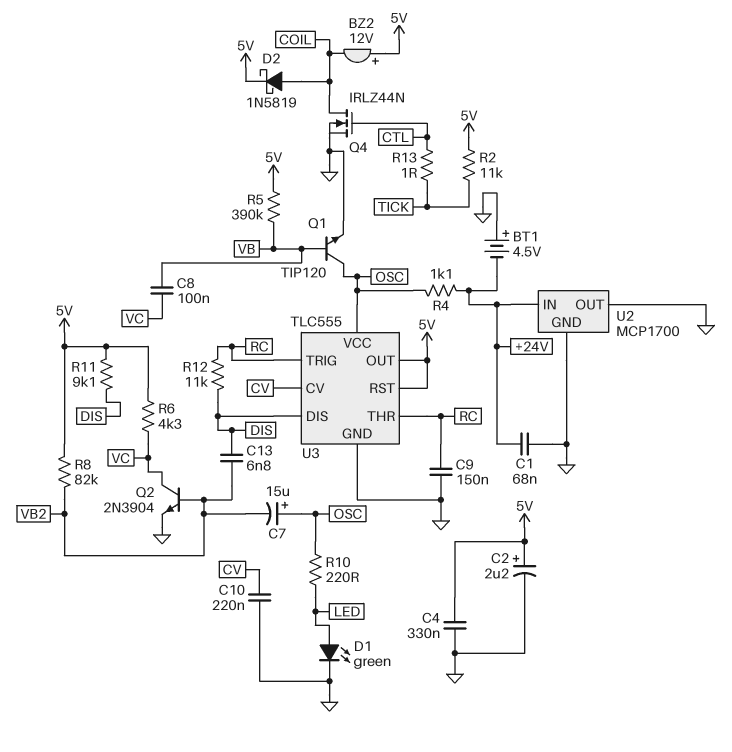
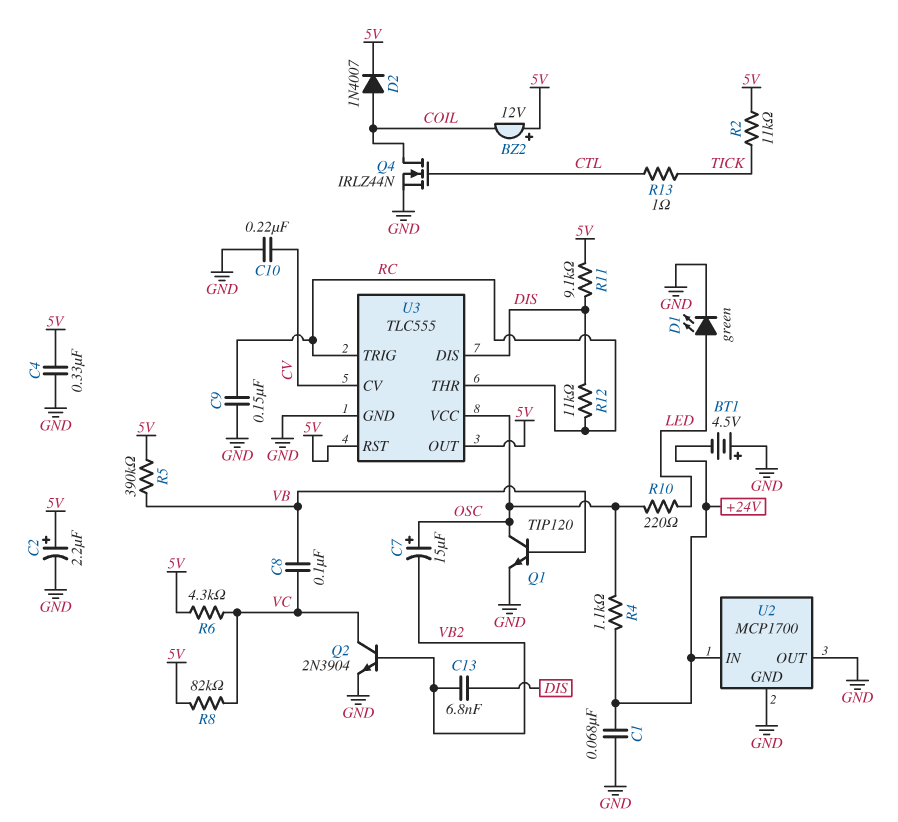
D2: schottky 1N5819 (A COIL, K 5V) -> diode 1N4007 (A COIL, K 5V)
R8: 82k (5V, VB2) -> 82k (5V, VC)

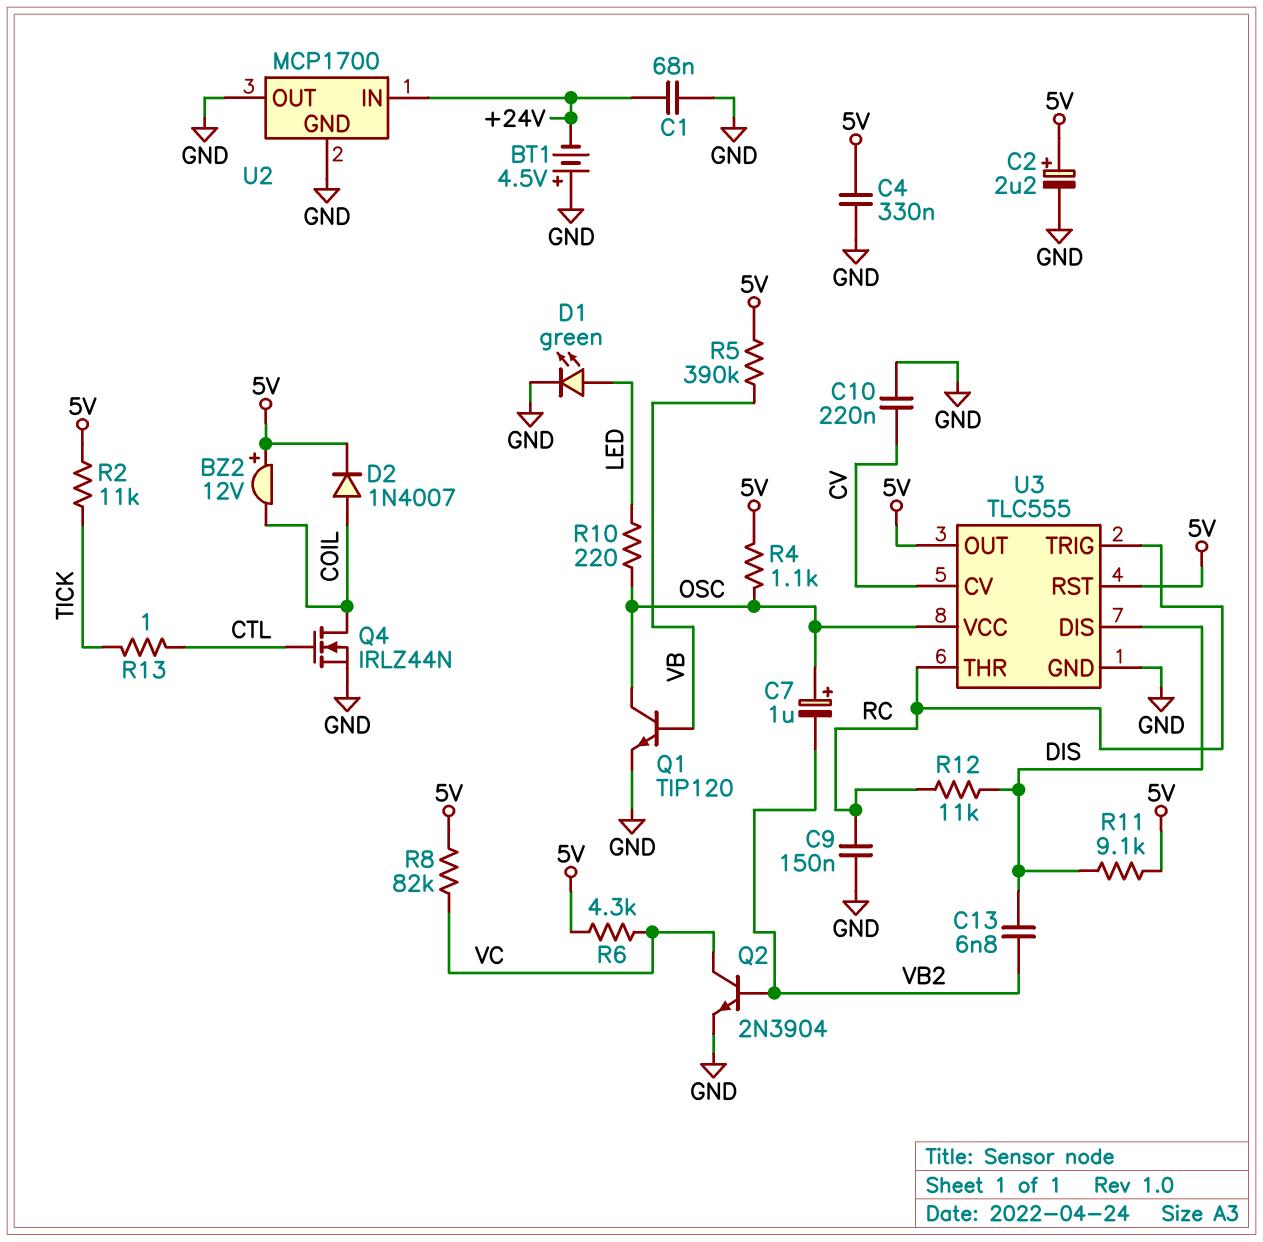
C7: 15uF (plus OSC, minus VB2) -> 1uF (plus OSC, minus VB2)
C8: 100nF (VB, VC) -> none
R4: 1.1k (+24V, OSC) -> 1.1k (5V, OSC)

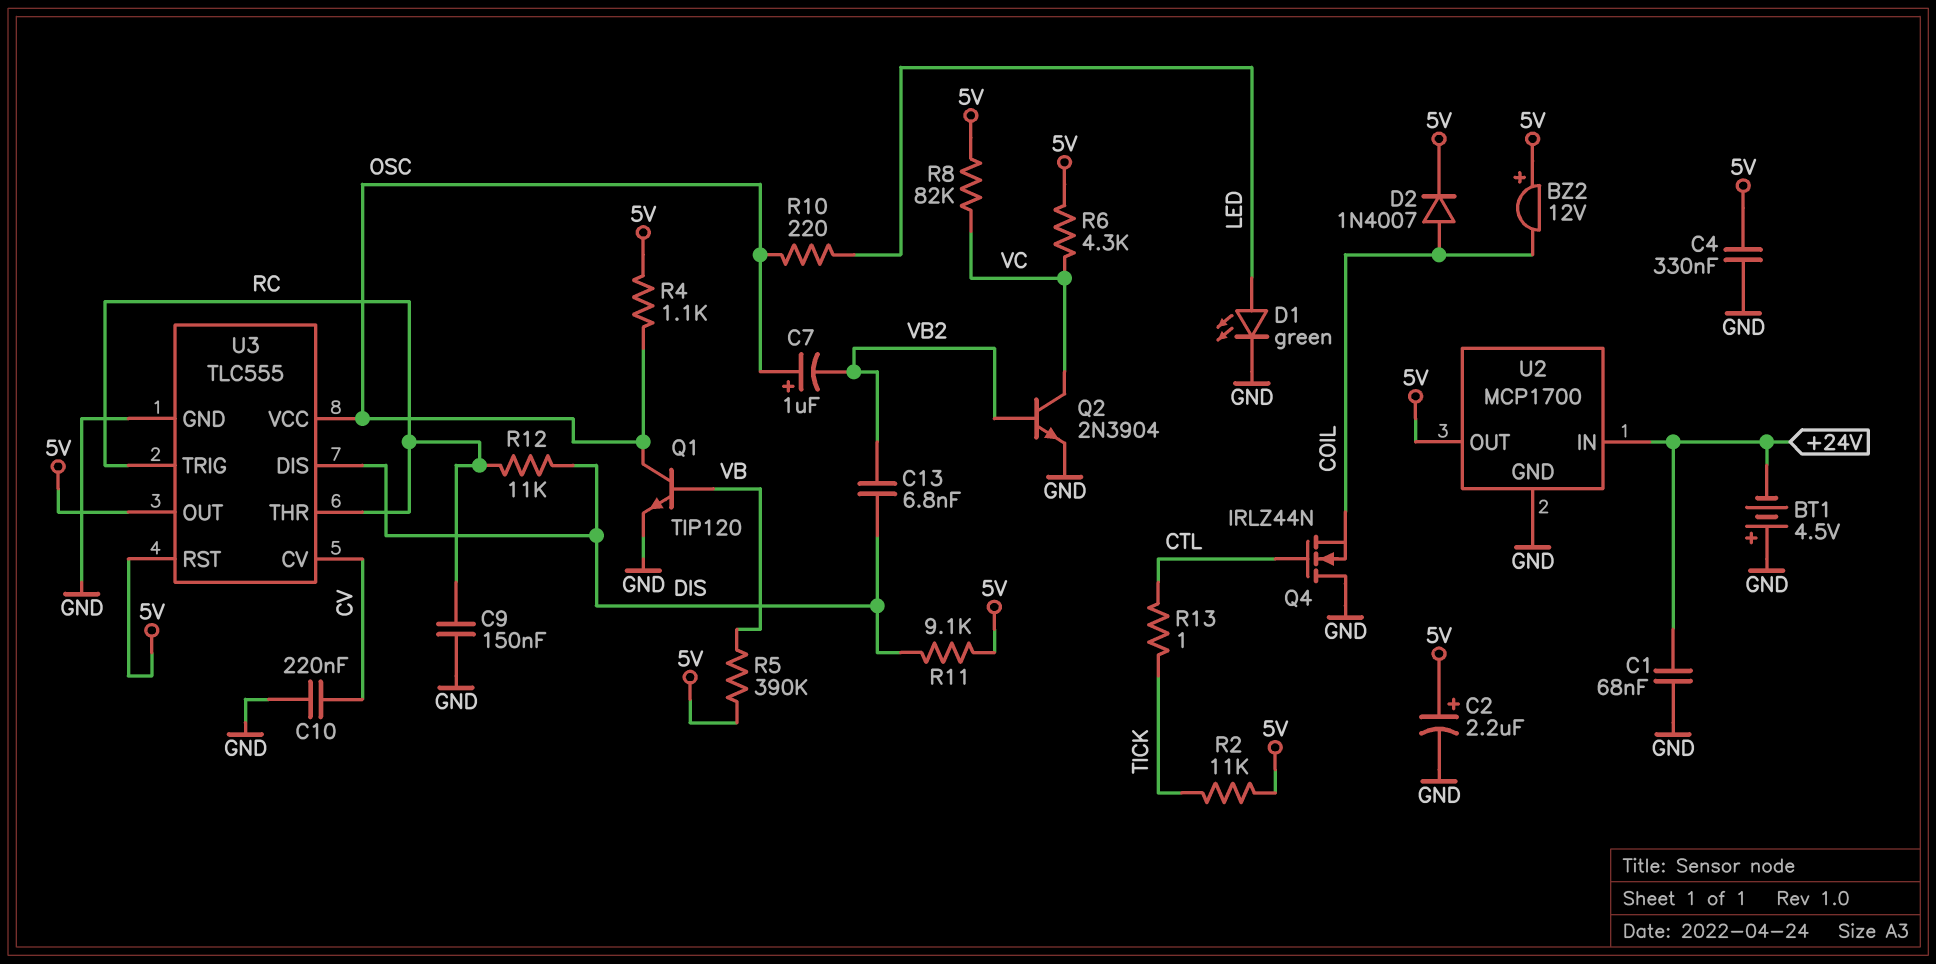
Q4: NMOS IRLZ44N (G CTL, D COIL, S GND) -> NMOS IRLZ44N (G CTL, D GND, S COIL)
U2 pin OUT: GND -> 5V

